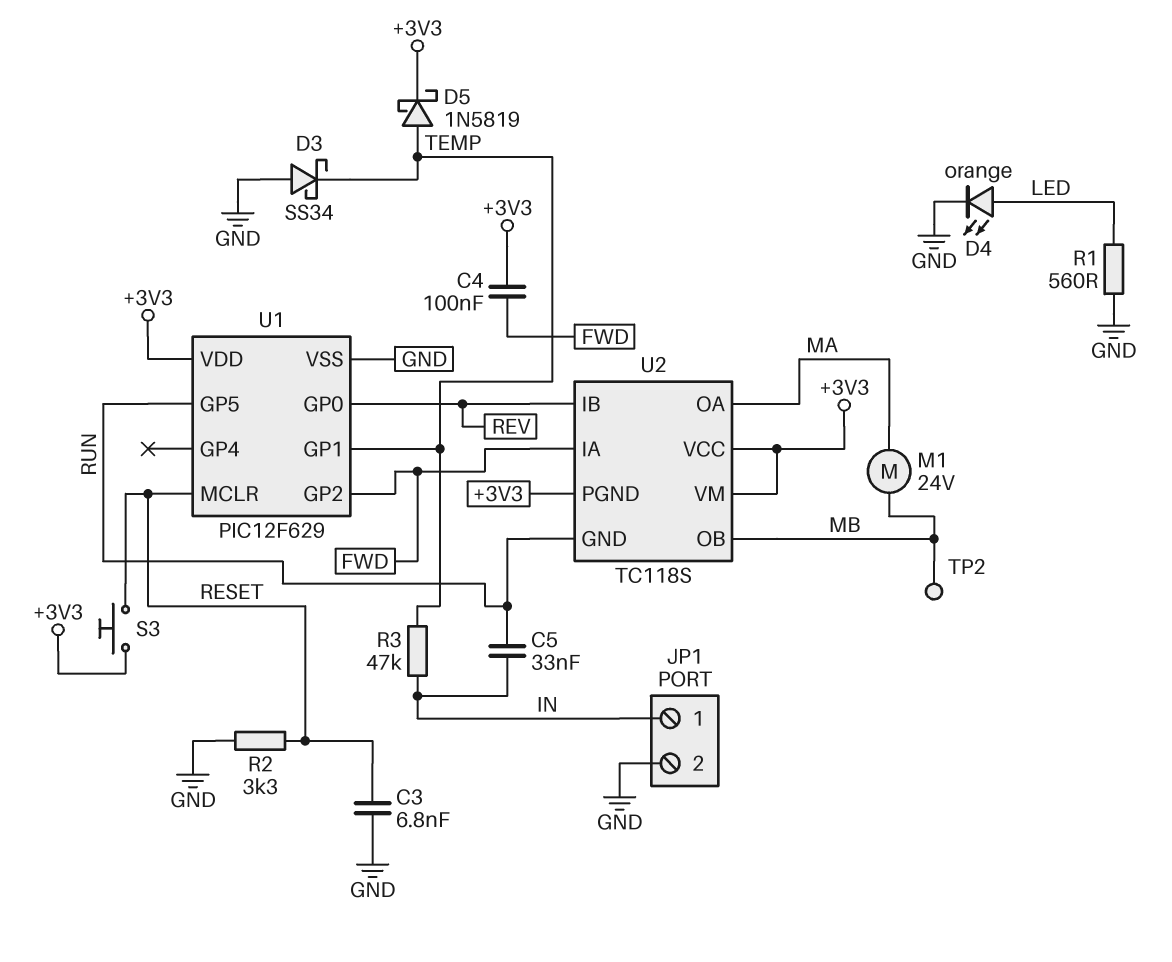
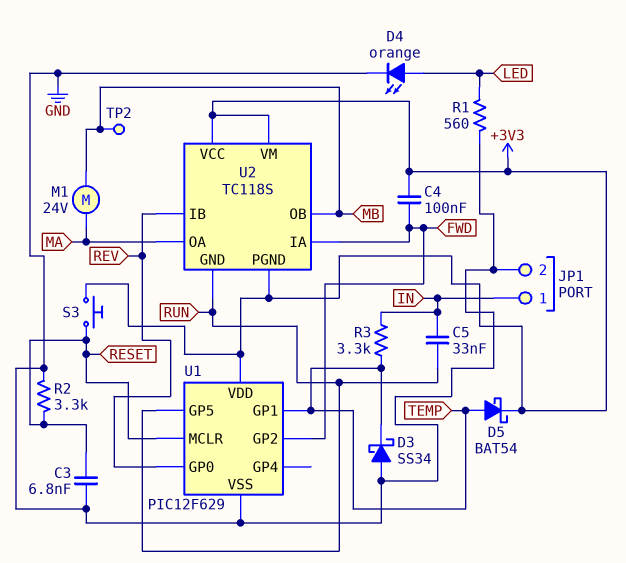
D5: schottky 1N5819 (A TEMP, K +3V3) -> schottky BAT54 (A TEMP, K +3V3)
R3: 47k (IN, TEMP) -> 3.3k (IN, TEMP)

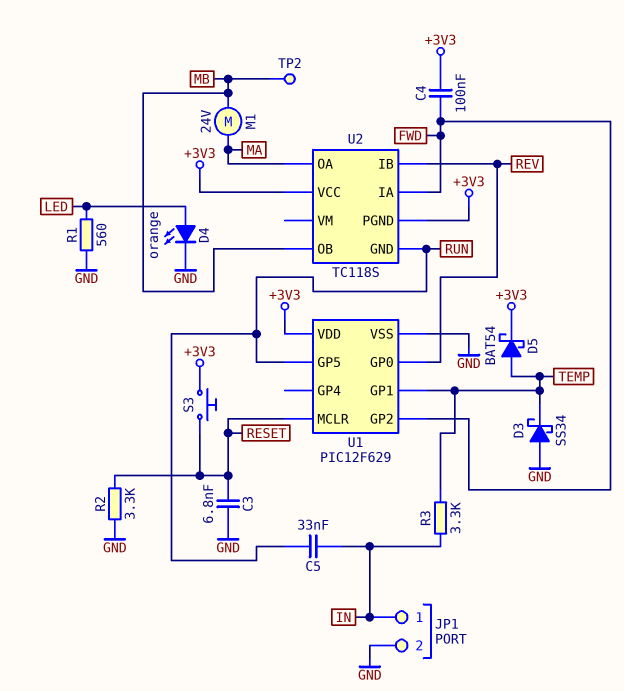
U2 pin VM: +3V3 -> none

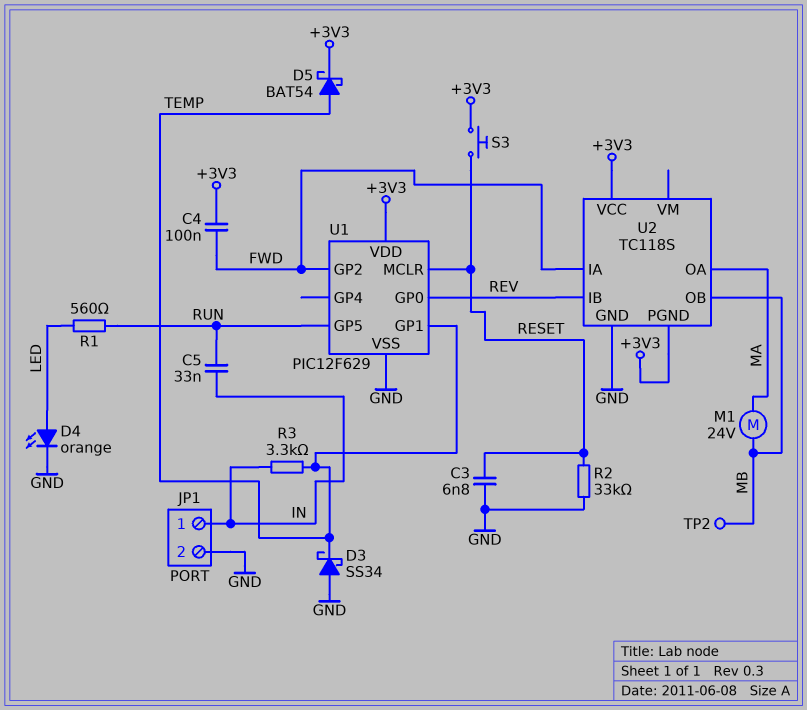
R1: 560 (GND, LED) -> 560 (LED, RUN)
R2: 3.3k (GND, RESET) -> 33k (GND, RESET)
U2 pin GND: RUN -> GND

